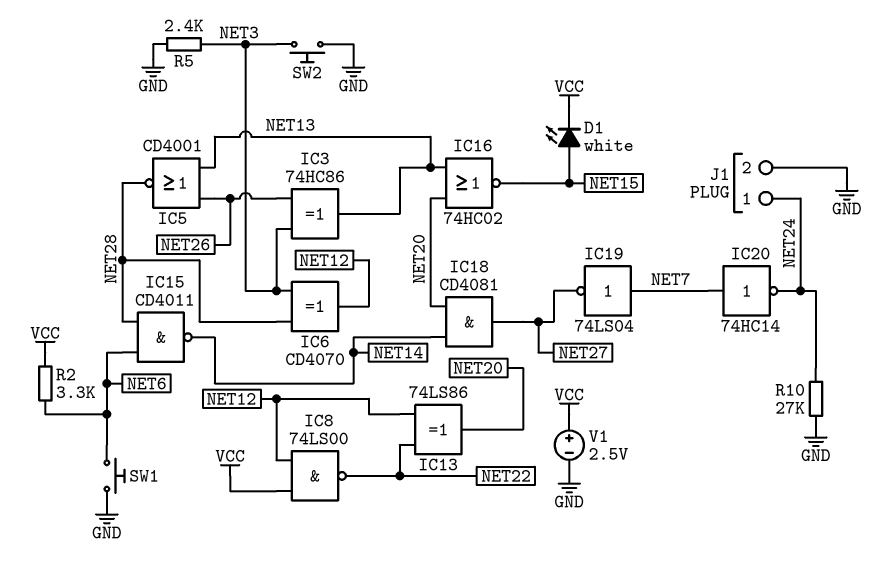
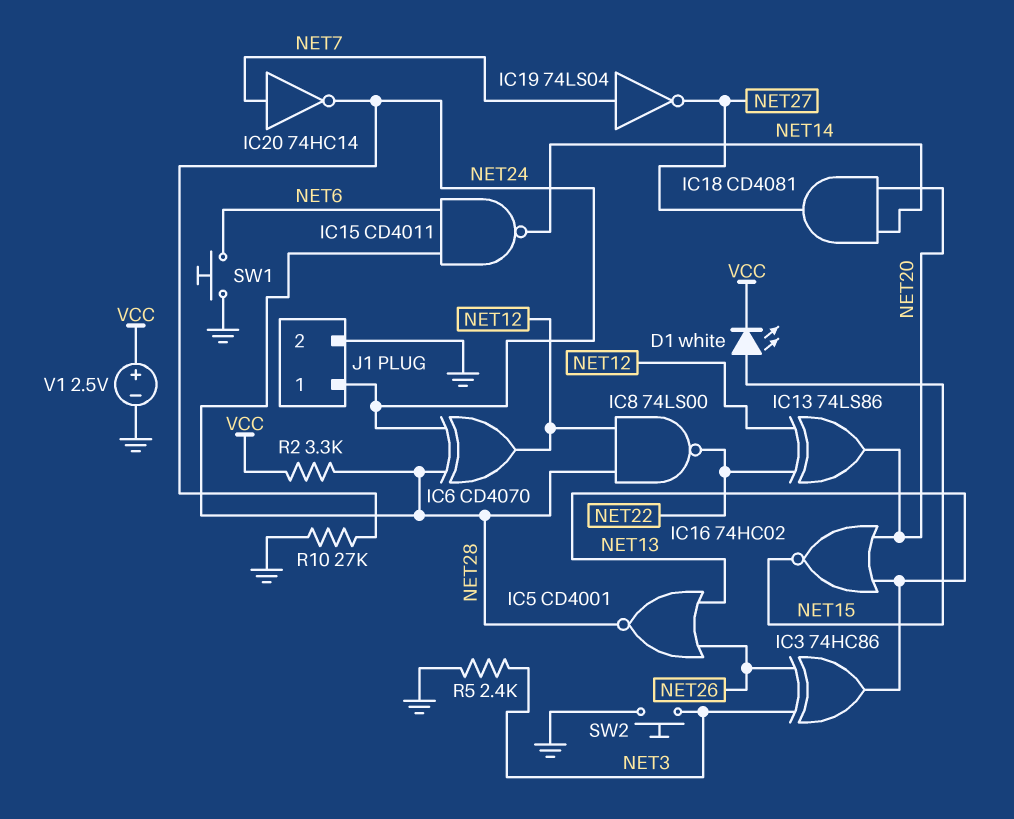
IC6: XOR CD4070 (in NET3, in NET28, out NET12) -> XOR CD4070 (in NET24, in NET28, out NET12)
IC8: NAND 74LS00 (in NET12, in VCC, out NET22) -> NAND 74LS00 (in NET12, in NET28, out NET22)
R2: 3.3k (NET6, VCC) -> 3.3k (NET28, VCC)

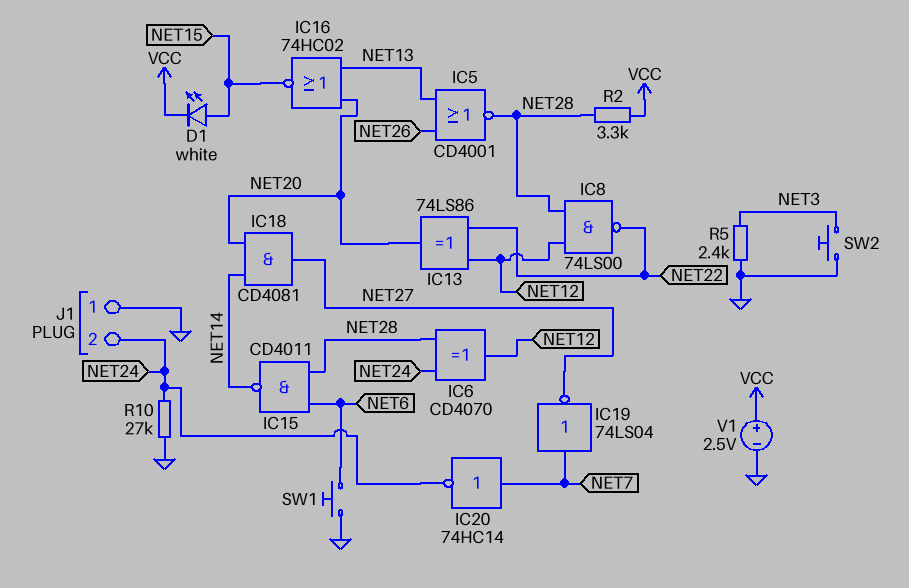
IC3: XOR 74HC86 (in NET3, in NET26, out NET13) -> none
J1 pin 1: NET24 -> GND
J1 pin 2: GND -> NET24

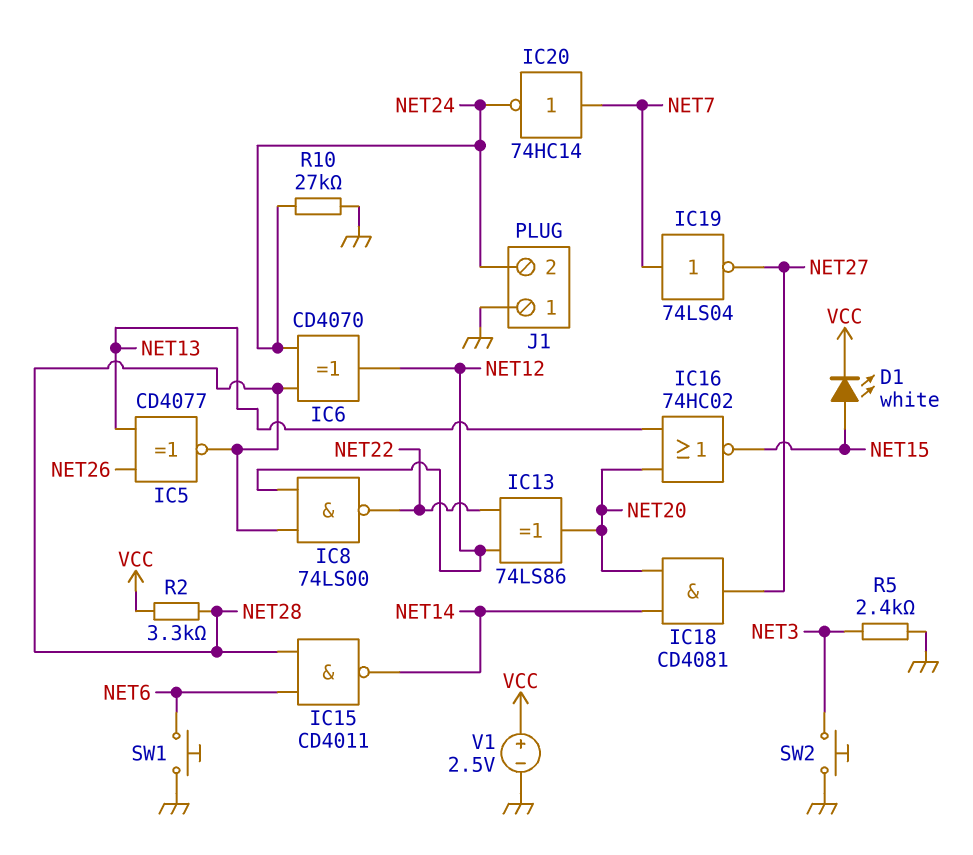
IC5: NOR CD4001 (in NET13, in NET26, out NET28) -> XNOR CD4077 (in NET13, in NET26, out NET28)

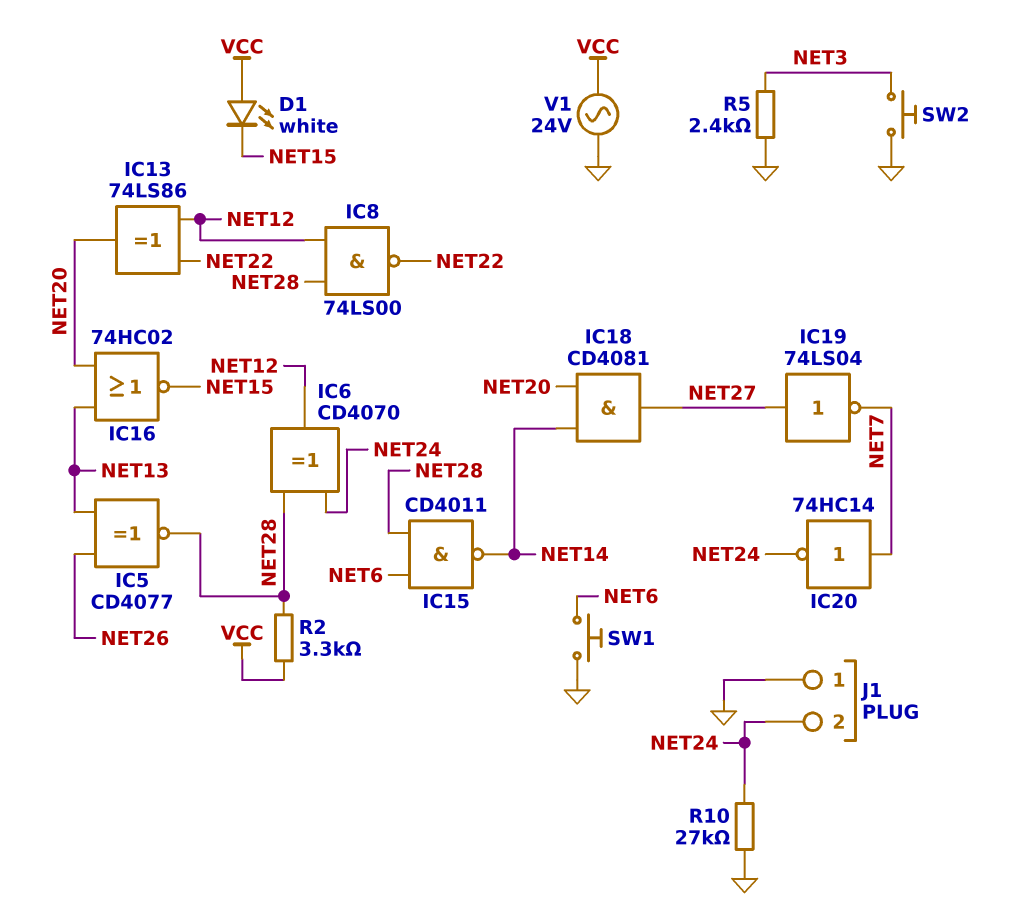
D1: LED white (A NET15, K VCC) -> LED white (A VCC, K NET15)
IC19: NOT 74LS04 (in NET7, out NET27) -> NOT 74LS04 (in NET27, out NET7)
V1: 2.5V (plus VCC, minus GND) -> AC 24V (GND, VCC)

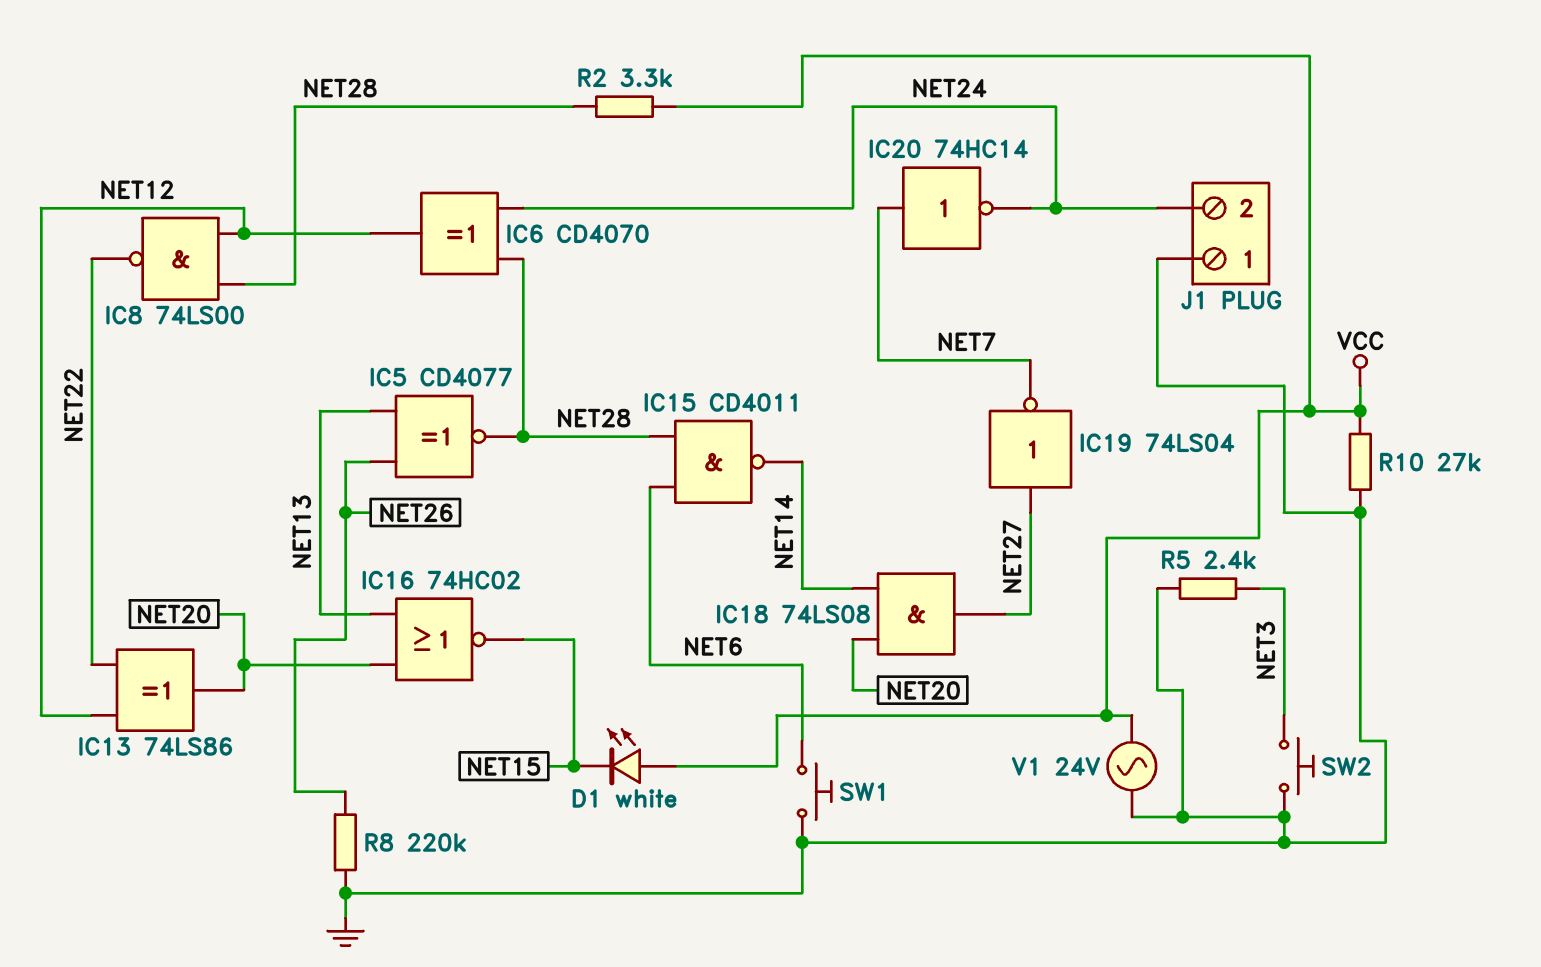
IC18: AND CD4081 (in NET14, in NET20, out NET27) -> AND 74LS08 (in NET14, in NET20, out NET27)
R8: none -> 220k (GND, NET26)
R10: 27k (GND, NET24) -> 27k (GND, VCC)

